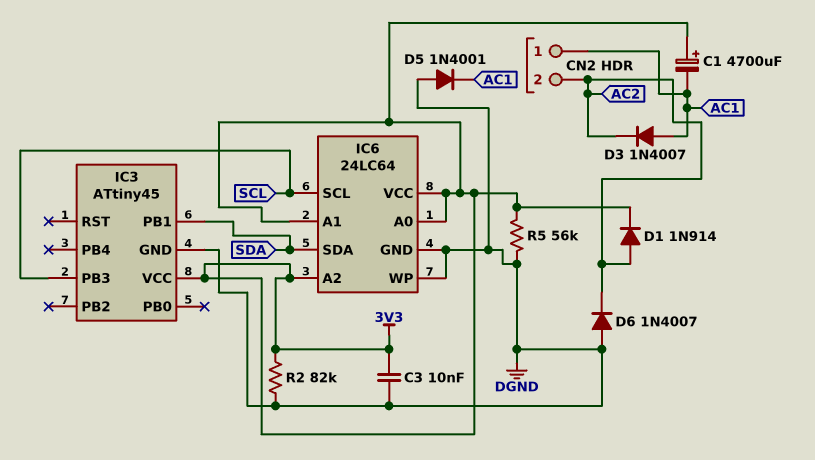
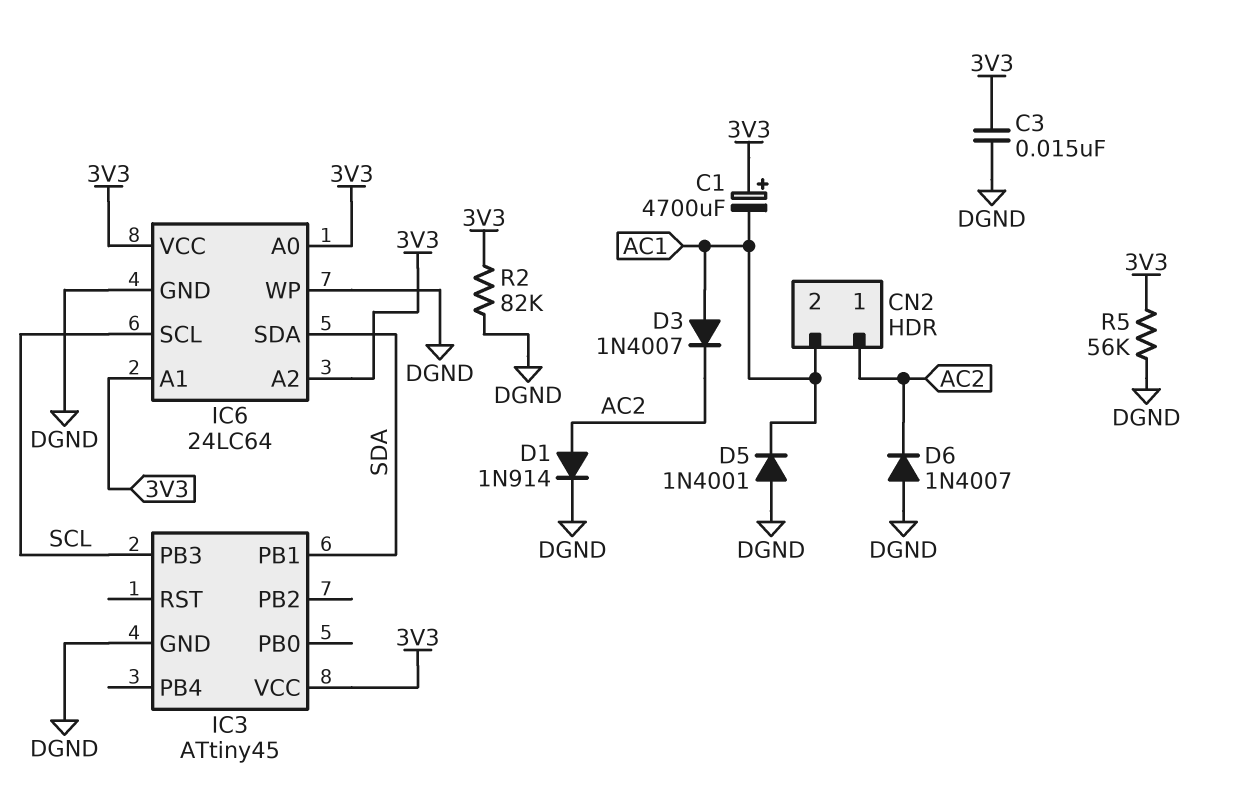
C3: 10nF (3V3, DGND) -> 15nF (3V3, DGND)
CN2 pin 1: AC1 -> AC2
CN2 pin 2: AC2 -> AC1
D1: diode 1N914 (A AC2, K 3V3) -> diode 1N914 (A AC2, K DGND)

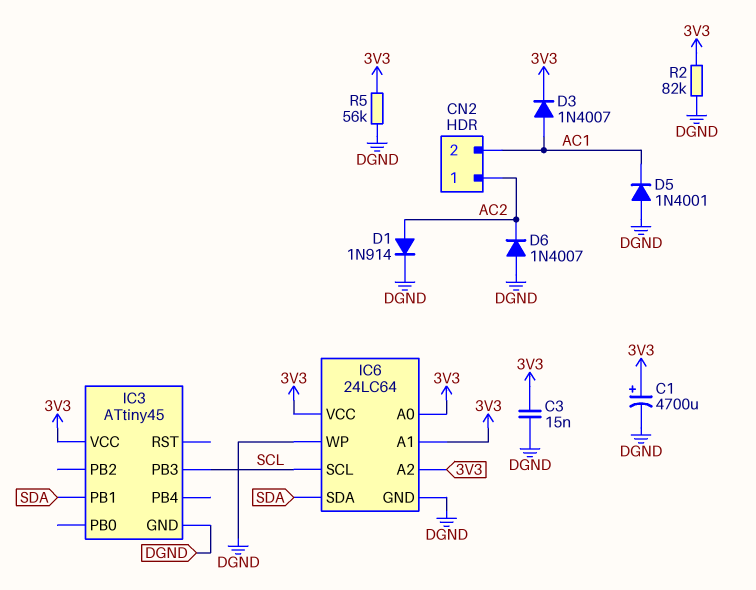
C1: 4700uF (plus 3V3, minus AC1) -> 4700uF (plus 3V3, minus DGND)
D3: diode 1N4007 (A AC1, K AC2) -> diode 1N4007 (A AC1, K 3V3)

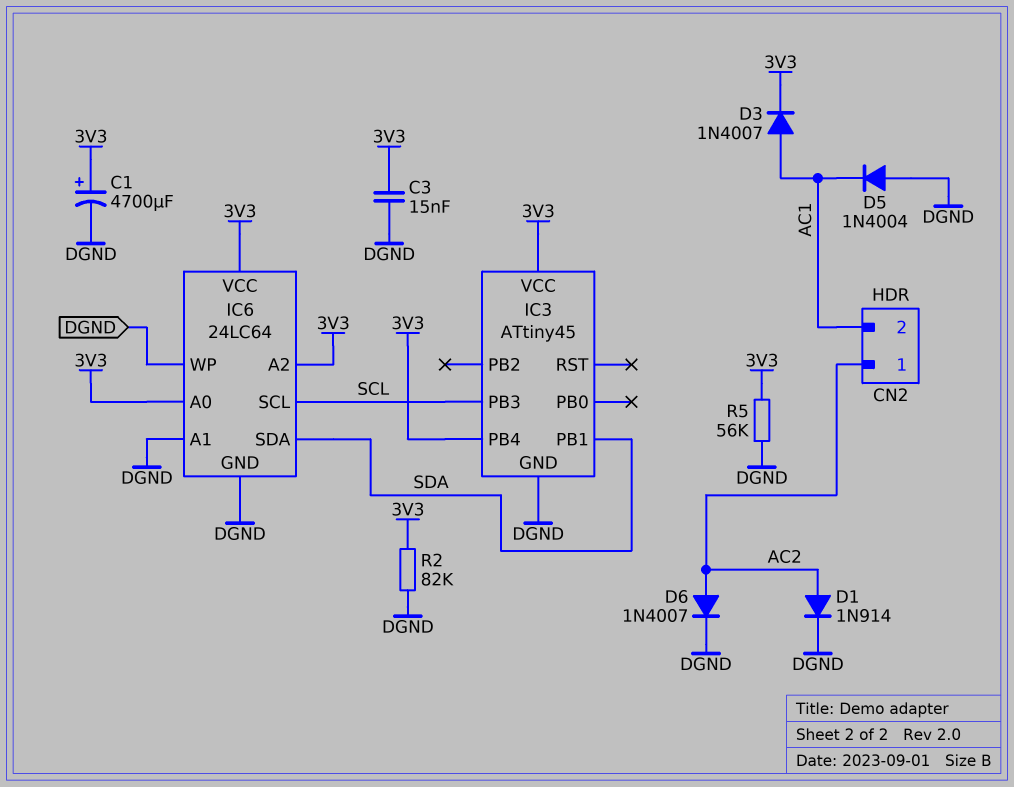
D5: diode 1N4001 (A DGND, K AC1) -> diode 1N4004 (A DGND, K AC1)
D6: diode 1N4007 (A DGND, K AC2) -> diode 1N4007 (A AC2, K DGND)
IC3 pin PB4: none -> 3V3
IC6 pin A1: 3V3 -> DGND

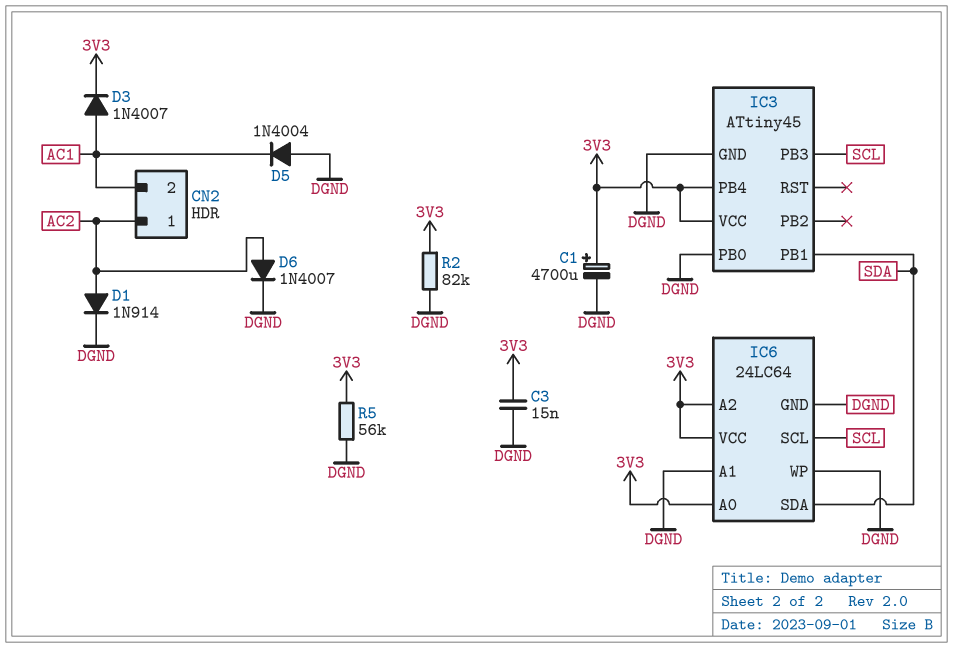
IC3 pin PB0: none -> DGND

